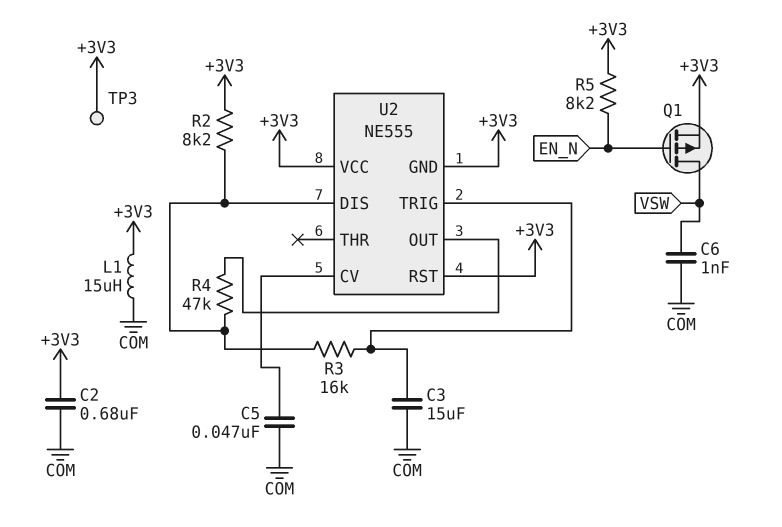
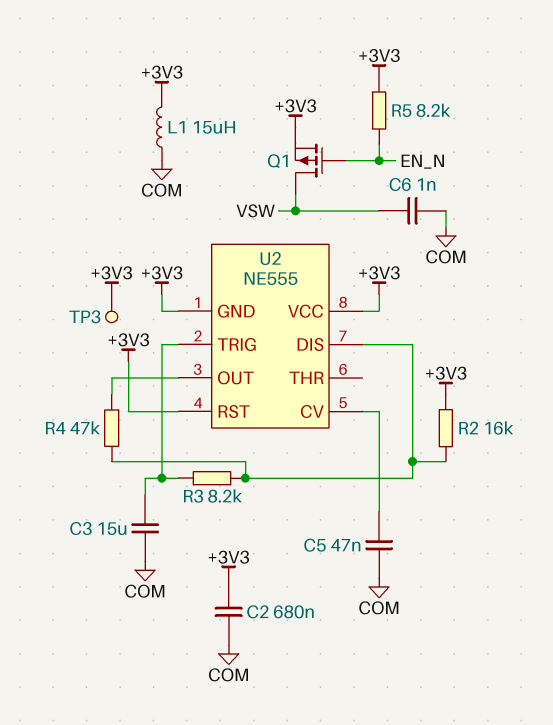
R2: 8.2k (+3V3, U2/DIS) -> 16k (+3V3, U2/DIS)
R3: 16k (U2/DIS, U2/TRIG) -> 8.2k (U2/DIS, U2/TRIG)

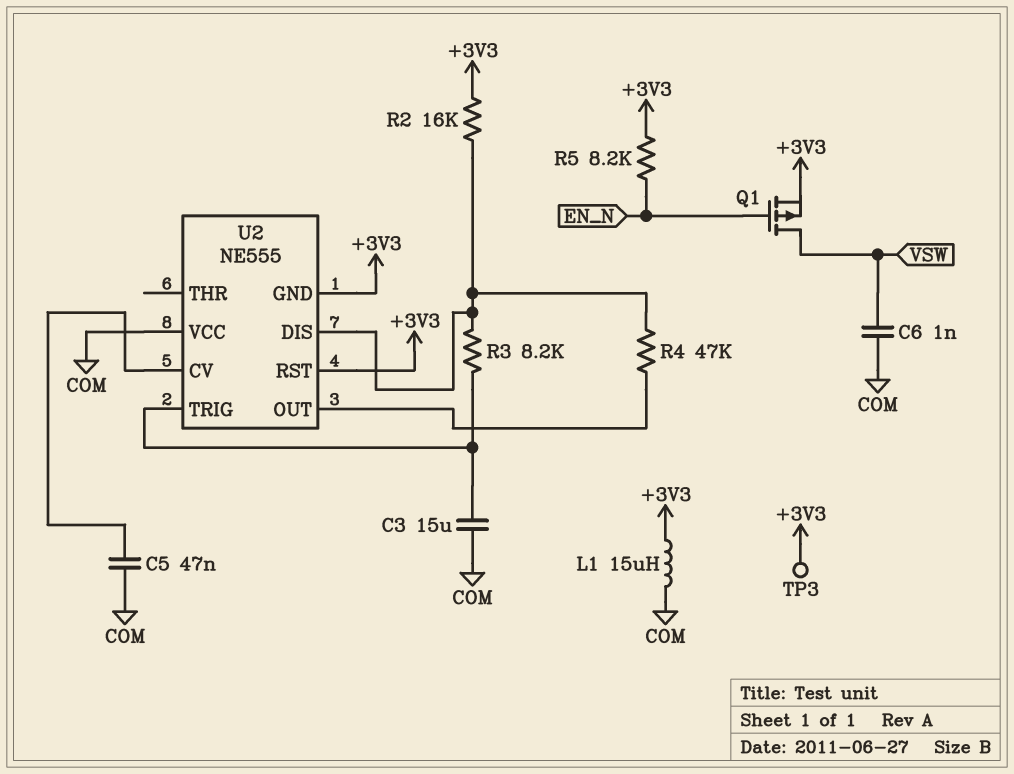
C2: 680nF (+3V3, COM) -> none
U2 pin VCC: +3V3 -> COM

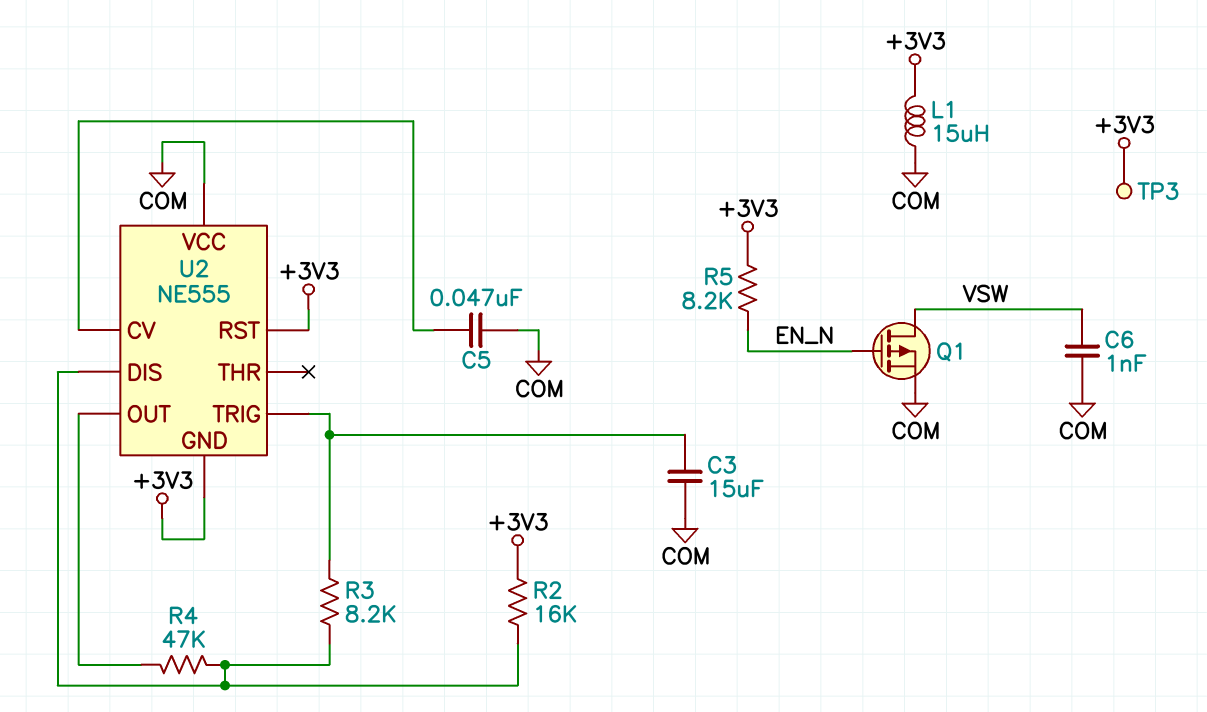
Q1: PMOS (G EN_N, D VSW, S +3V3) -> PMOS (G EN_N, D VSW, S COM)

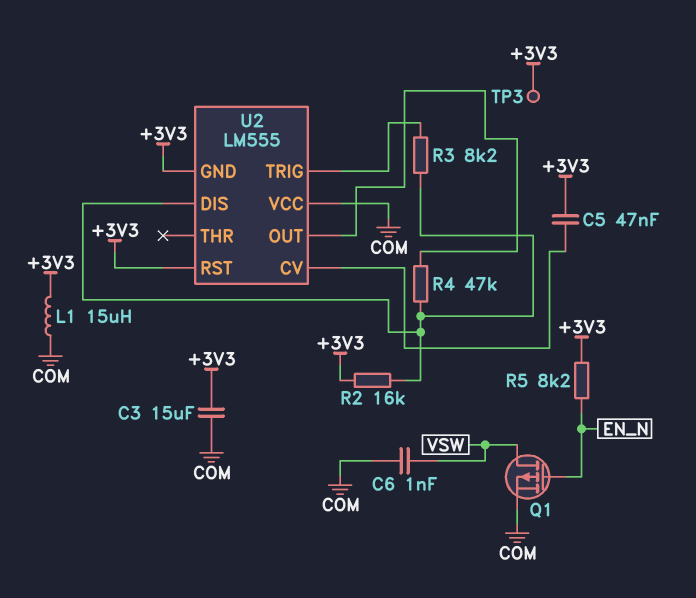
C3: 15uF (COM, U2/TRIG) -> 15uF (+3V3, COM)
C5: 47nF (COM, U2/CV) -> 47nF (+3V3, U2/CV)
U2: NE555 -> LM555

